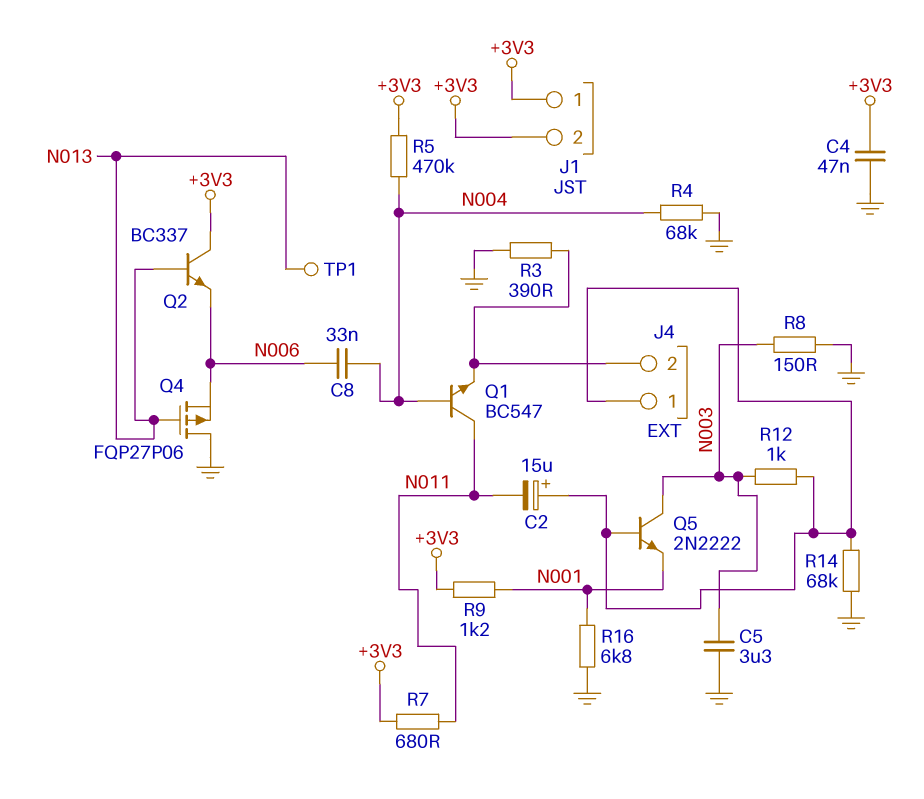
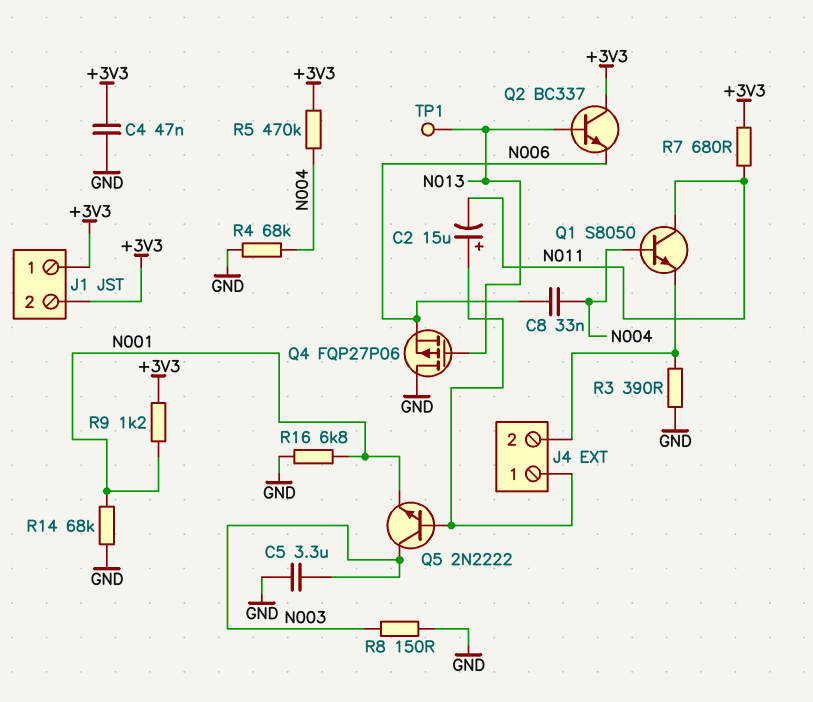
Q1: NPN BC547 (B N004, C N011, E J4/2) -> NPN S8050 (B N004, C N011, E J4/2)
R12: 1k (J4/1, N003) -> none
R14: 68k (GND, J4/1) -> 68k (GND, N001)

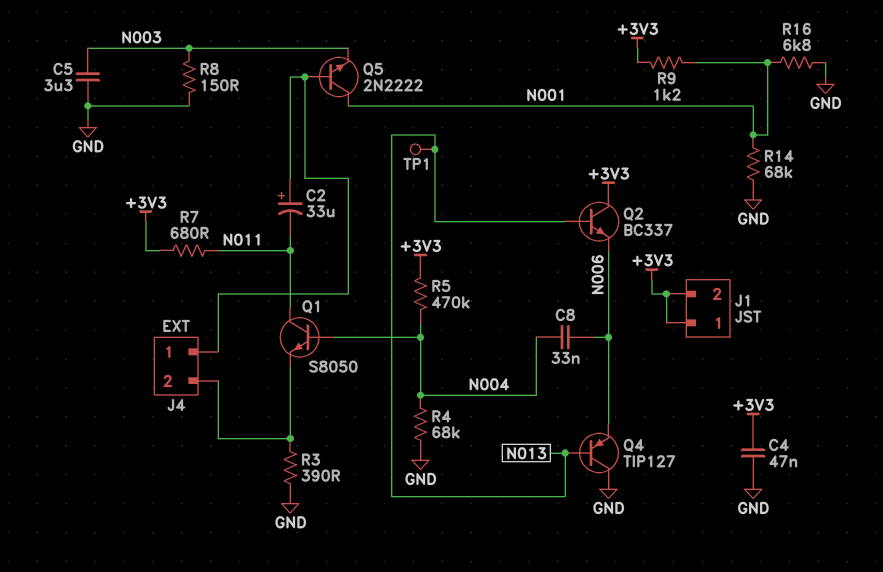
C2: 15uF (plus J4/1, minus N011) -> 33uF (plus J4/1, minus N011)
Q4: PMOS FQP27P06 (G N013, D GND, S N006) -> PNP TIP127 (B N013, C GND, E N006)
Q5: NPN 2N2222 (B J4/1, C N003, E N001) -> NPN 2N2222 (B J4/1, C N001, E N003)

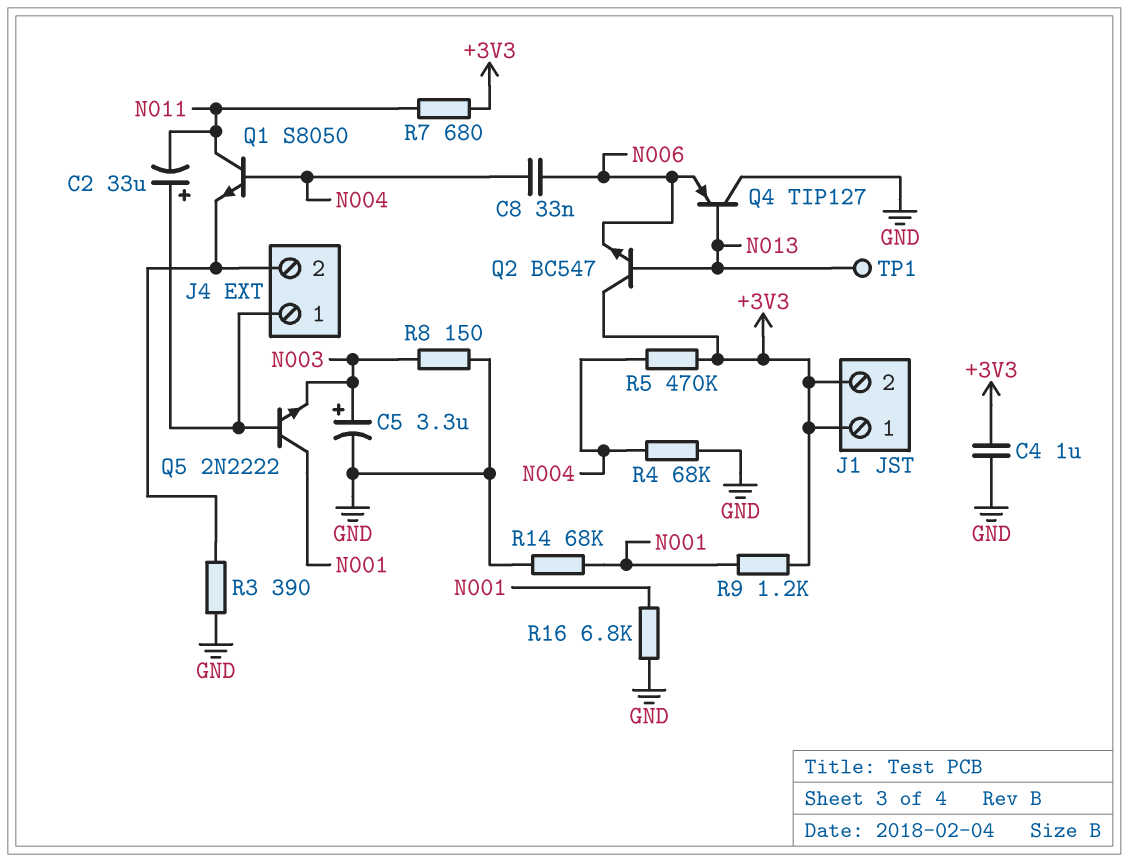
C4: 47nF (+3V3, GND) -> 1uF (+3V3, GND)
C5: 3.3uF (GND, N003) -> 3.3uF (plus N003, minus GND)
Q2: NPN BC337 (B N013, C +3V3, E N006) -> NPN BC547 (B N013, C +3V3, E N006)

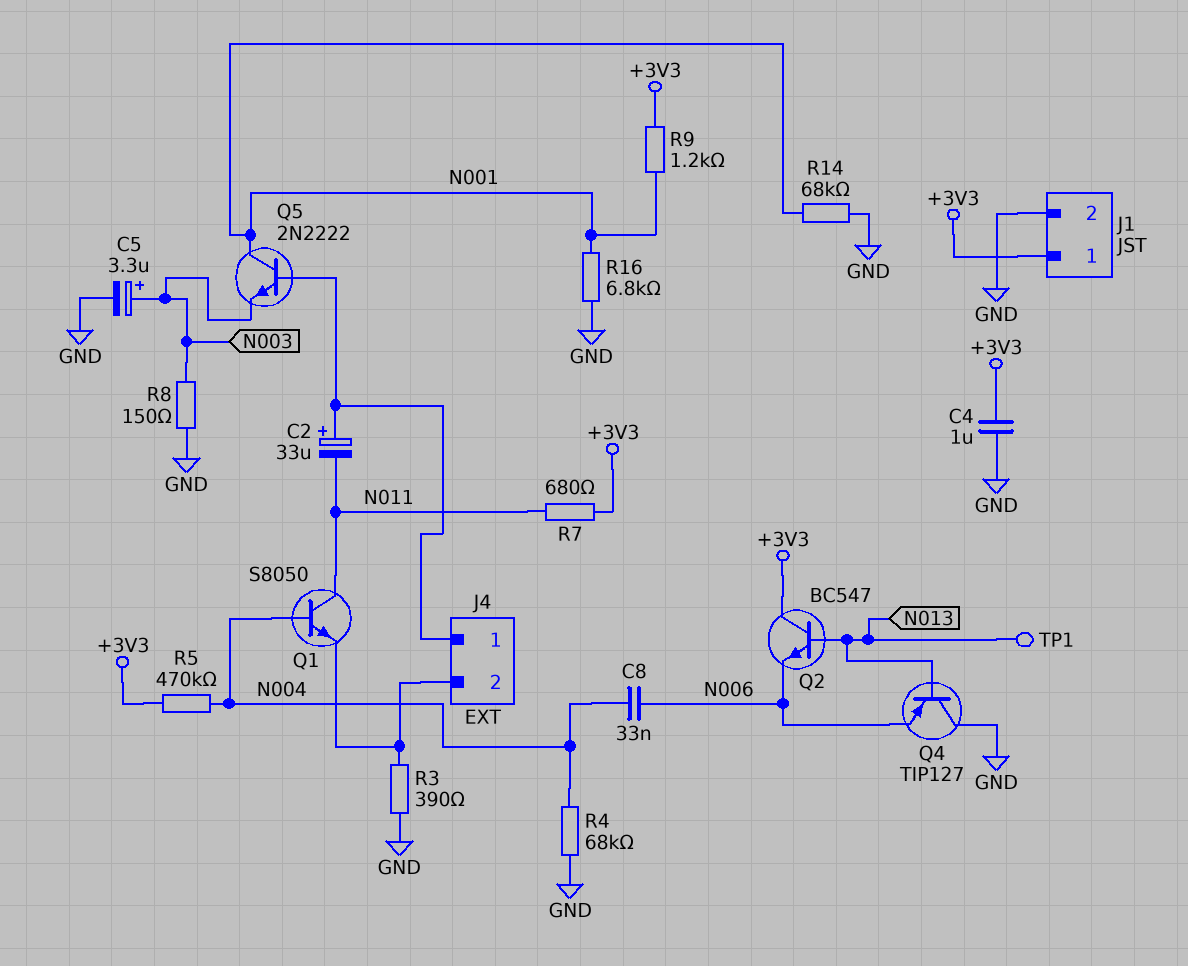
J1 pin 2: +3V3 -> GND

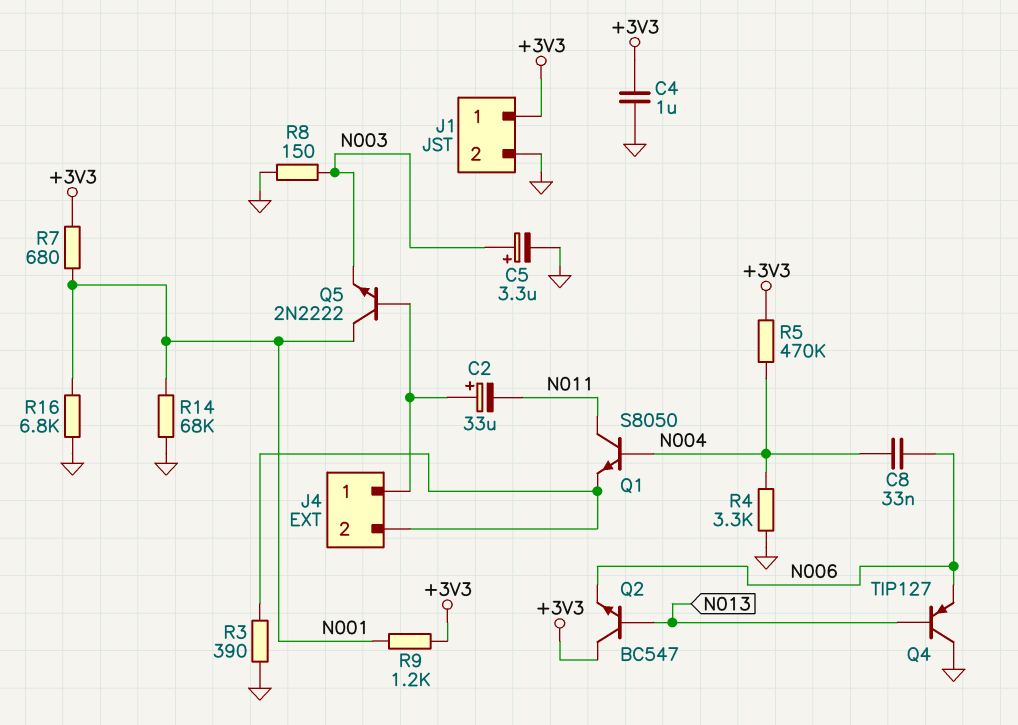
R4: 68k (GND, N004) -> 3.3k (GND, N004)
R7: 680 (+3V3, N011) -> 680 (+3V3, N001)
TP1: test point (N013) -> none

